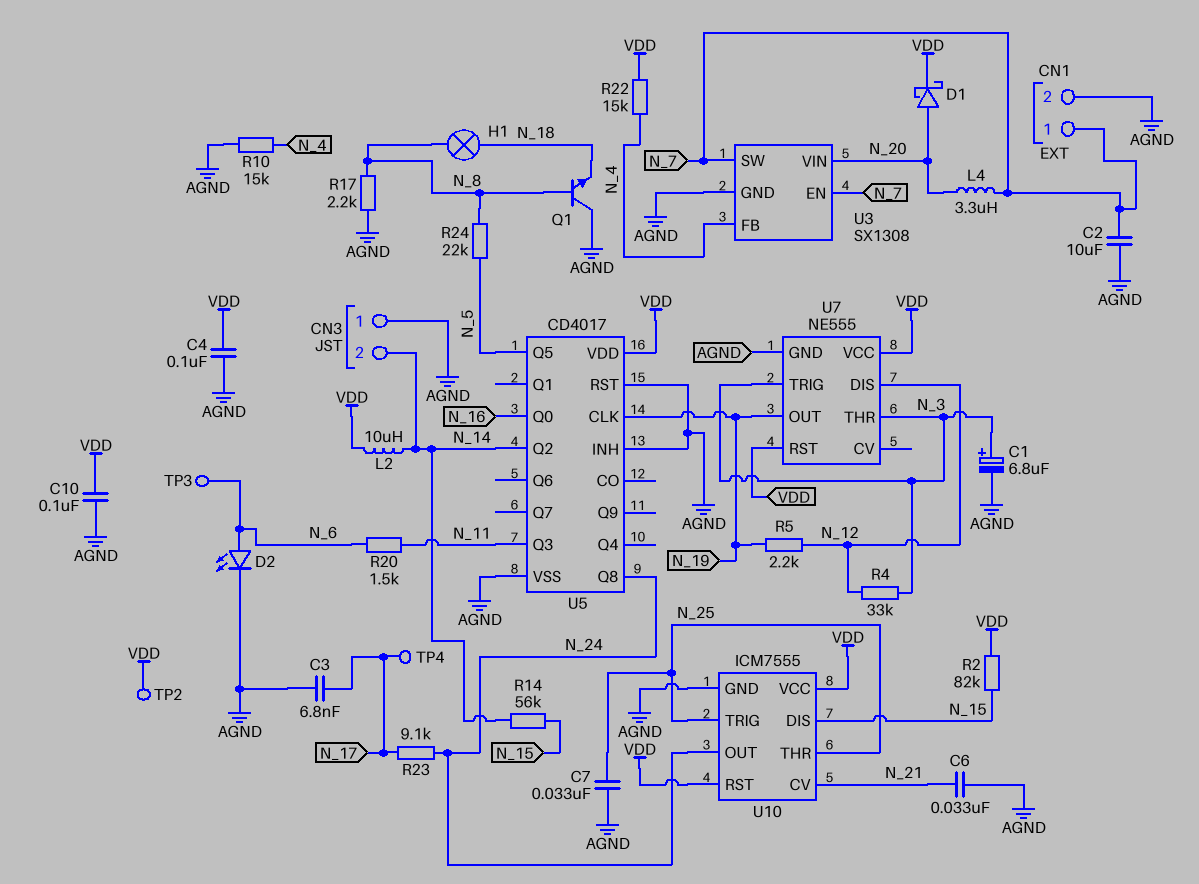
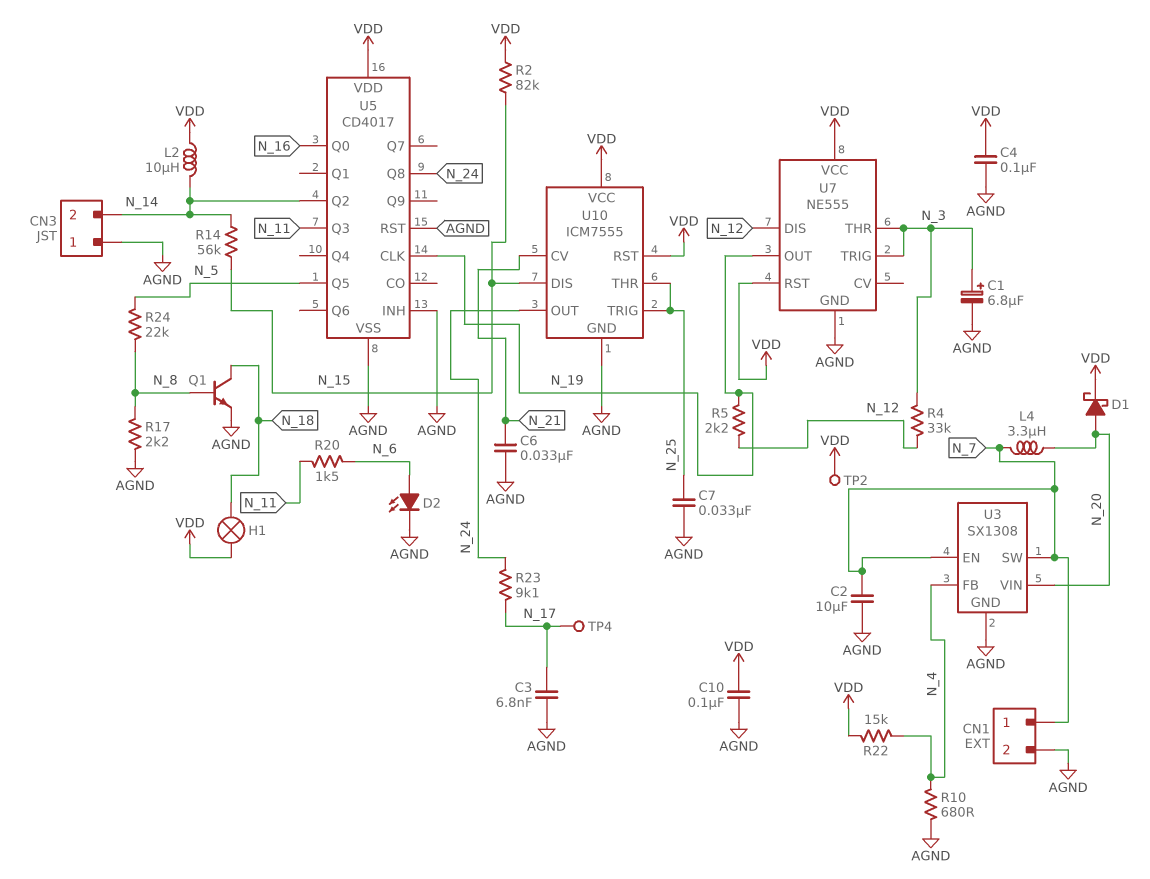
H1: lamp (N_8, N_18) -> lamp (N_18, VDD)
Q1: NPN (B N_8, C AGND, E N_18) -> NPN (B N_8, C N_18, E AGND)
R10: 15k (AGND, N_4) -> 680 (AGND, N_4)
TP3: test point (N_6) -> none

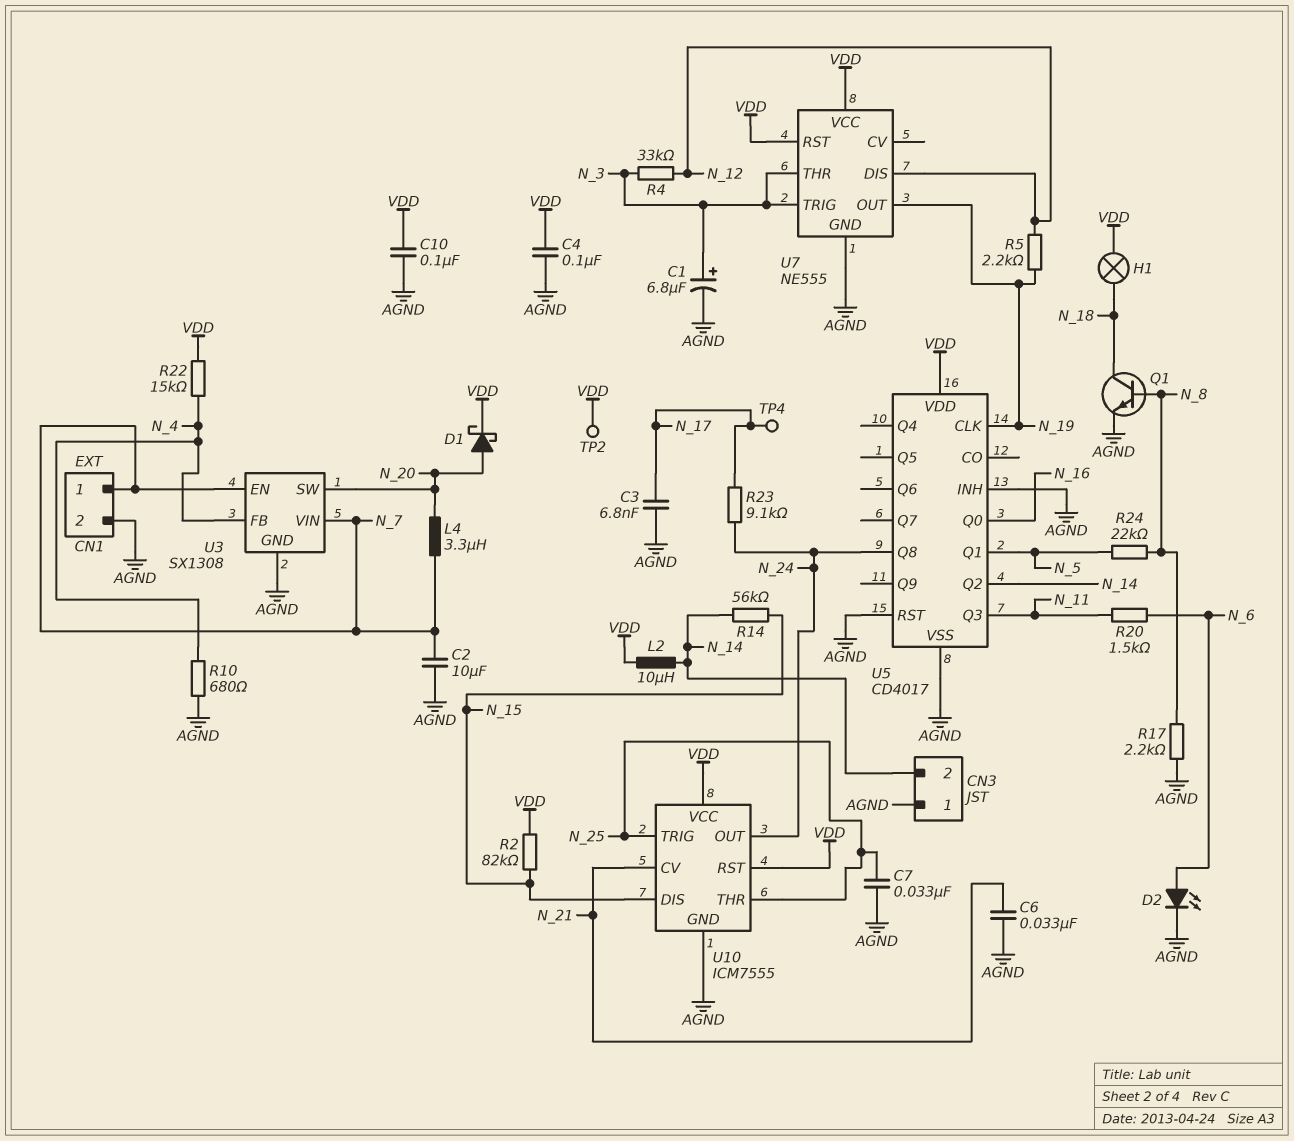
U3 pin SW: N_7 -> N_20
U3 pin VIN: N_20 -> N_7
U5 pin Q1: none -> N_5
U5 pin Q5: N_5 -> none

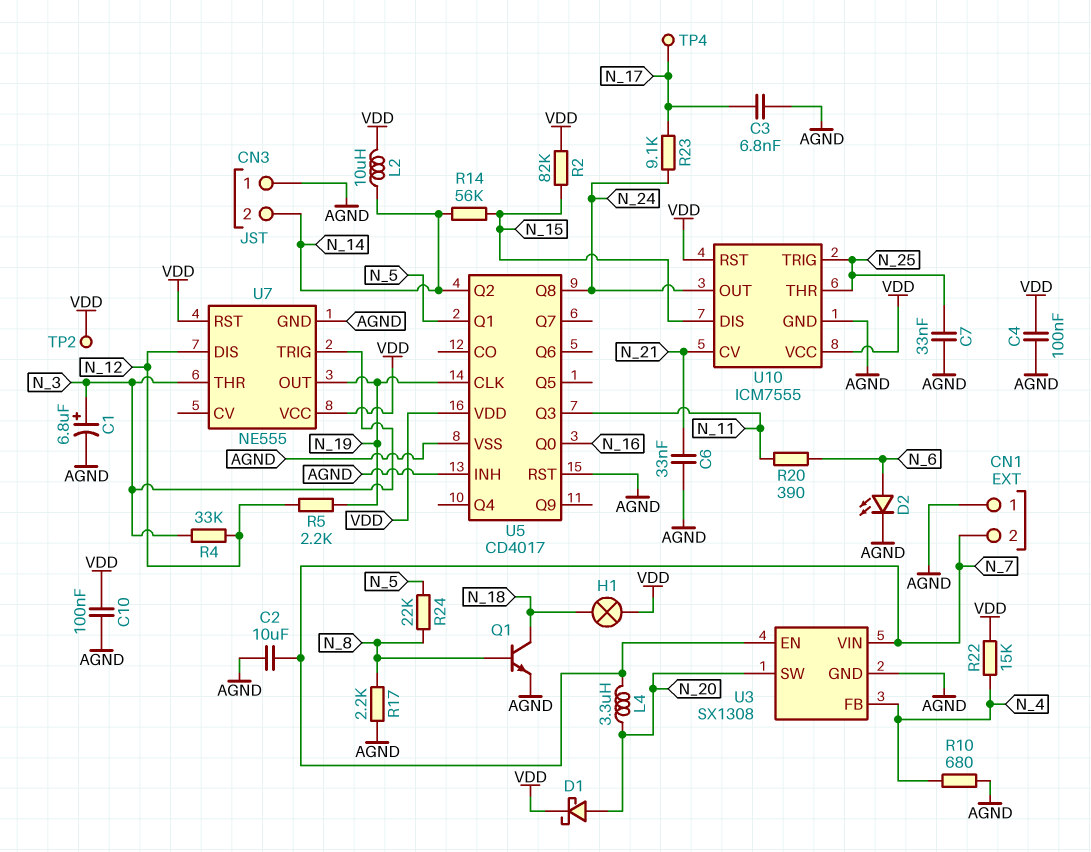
CN1 pin 1: N_7 -> AGND
CN1 pin 2: AGND -> N_7
R20: 1.5k (N_6, N_11) -> 390 (N_6, N_11)

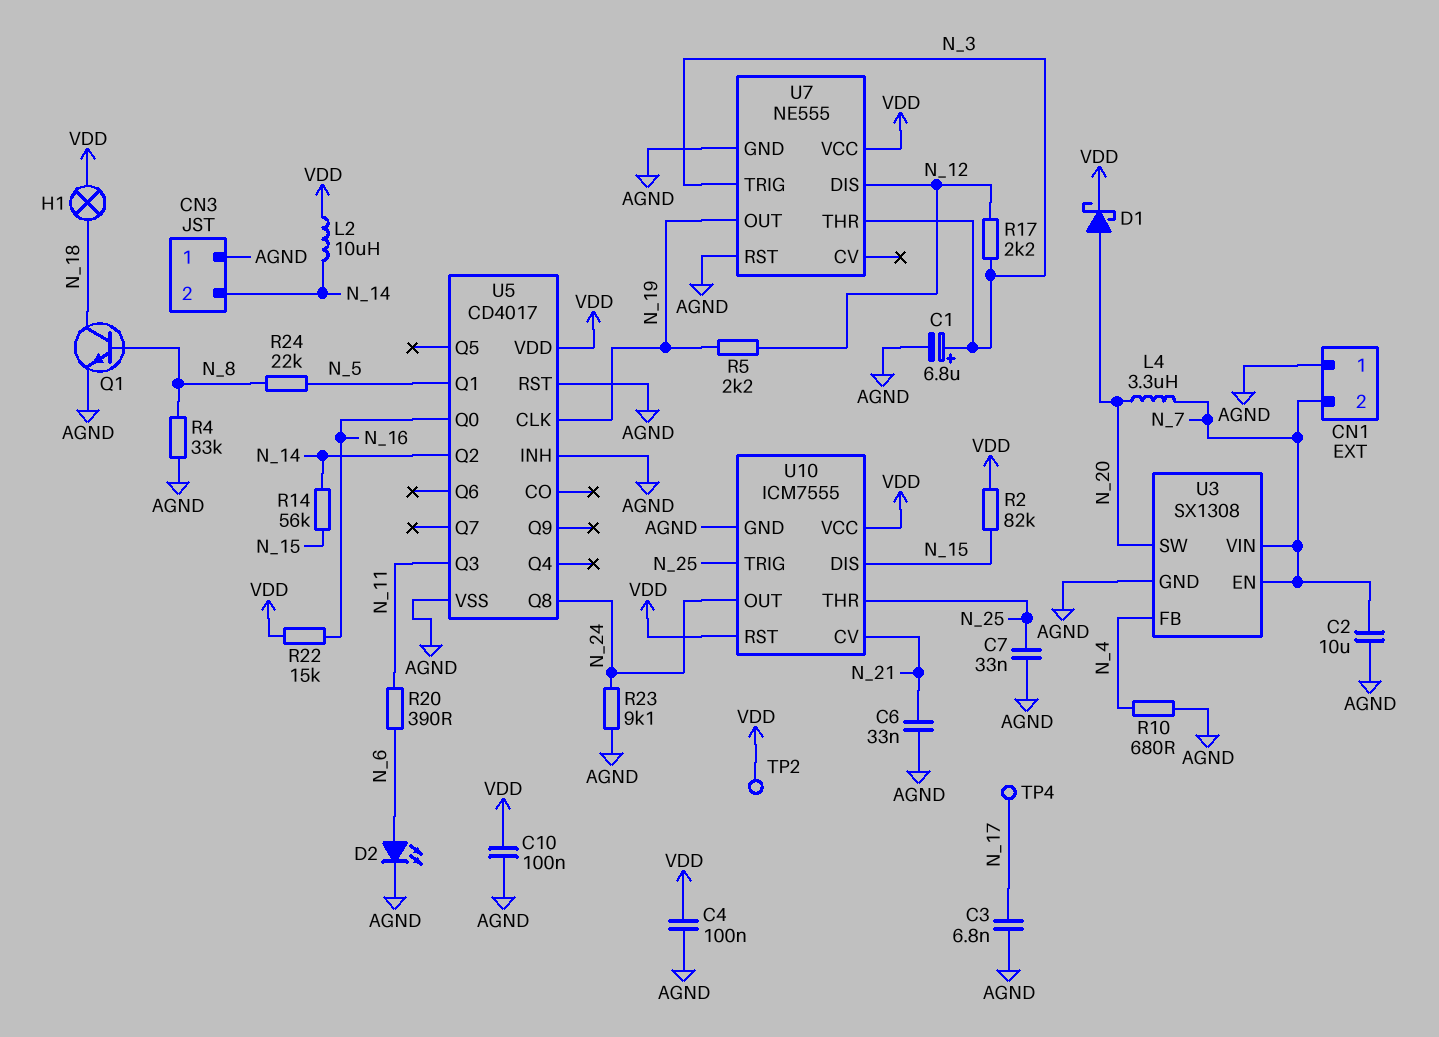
R4: 33k (N_3, N_12) -> 33k (AGND, N_8)
R17: 2.2k (AGND, N_8) -> 2.2k (N_3, N_12)
R22: 15k (N_4, VDD) -> 15k (N_16, VDD)
R23: 9.1k (N_17, N_24) -> 9.1k (AGND, N_24)
U7 pin RST: VDD -> AGND

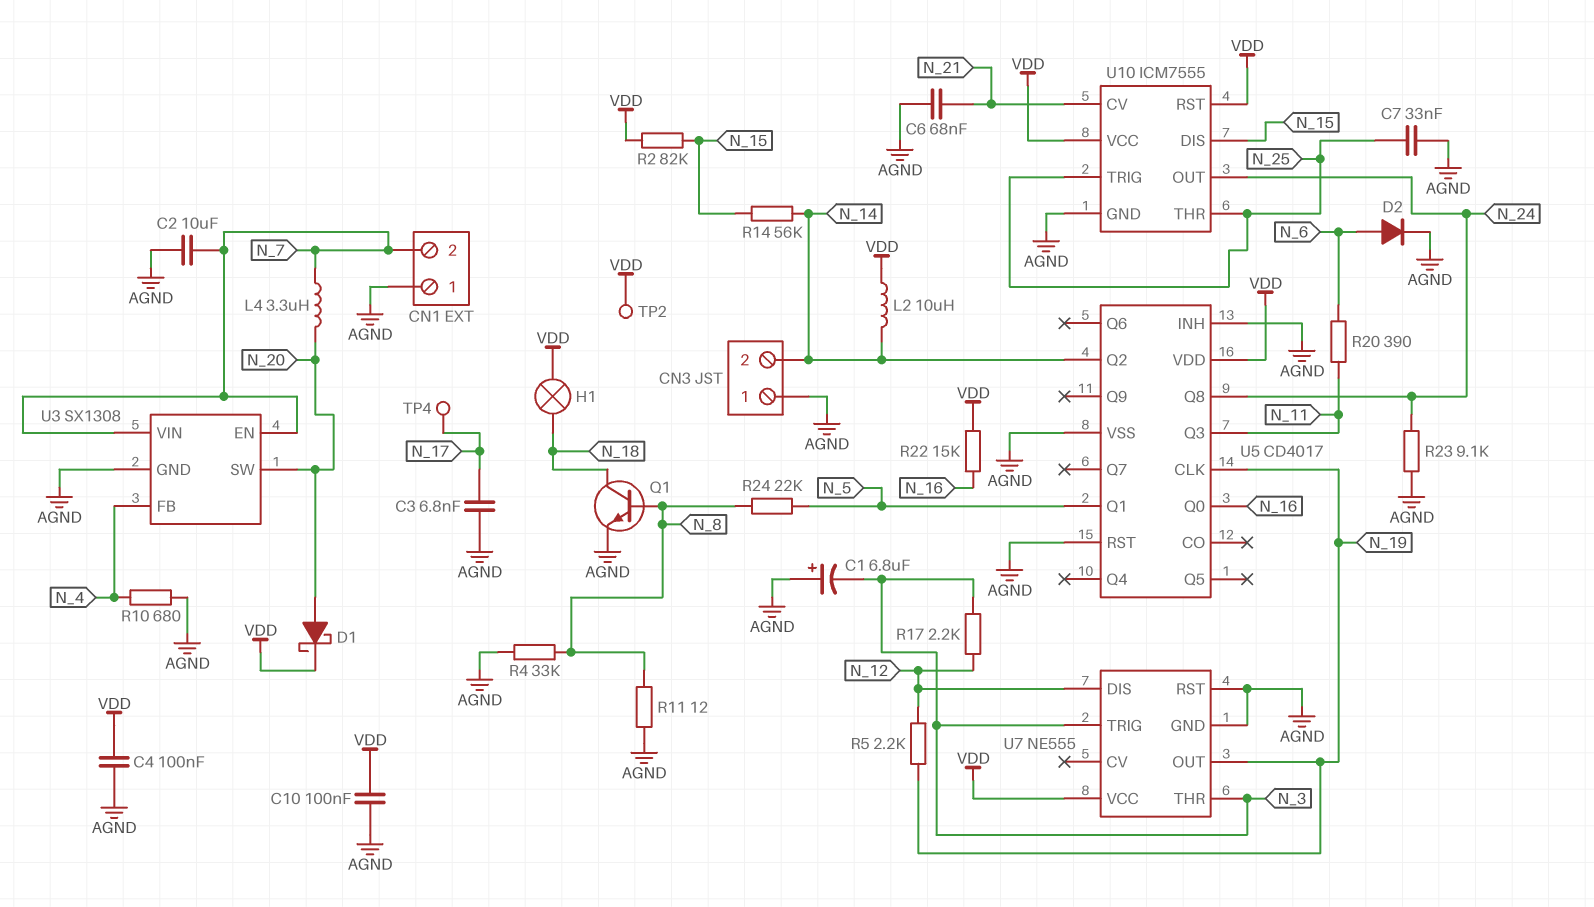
C1: 6.8uF (plus N_3, minus AGND) -> 6.8uF (plus AGND, minus N_3)
C6: 33nF (AGND, N_21) -> 68nF (AGND, N_21)
D2: LED (A N_6, K AGND) -> diode (A N_6, K AGND)
R11: none -> 12 (AGND, N_8)

